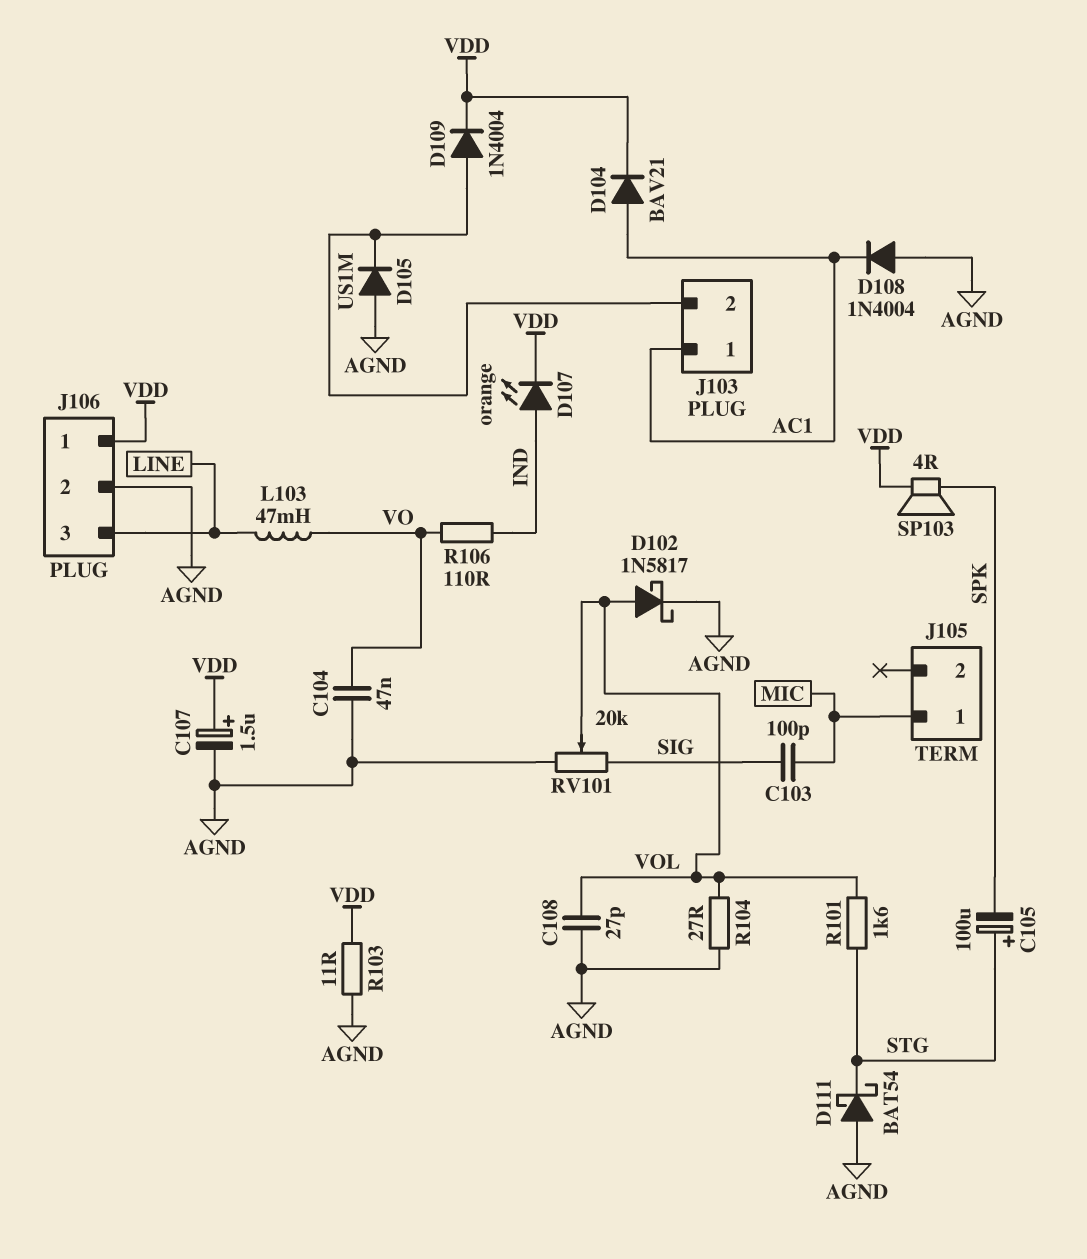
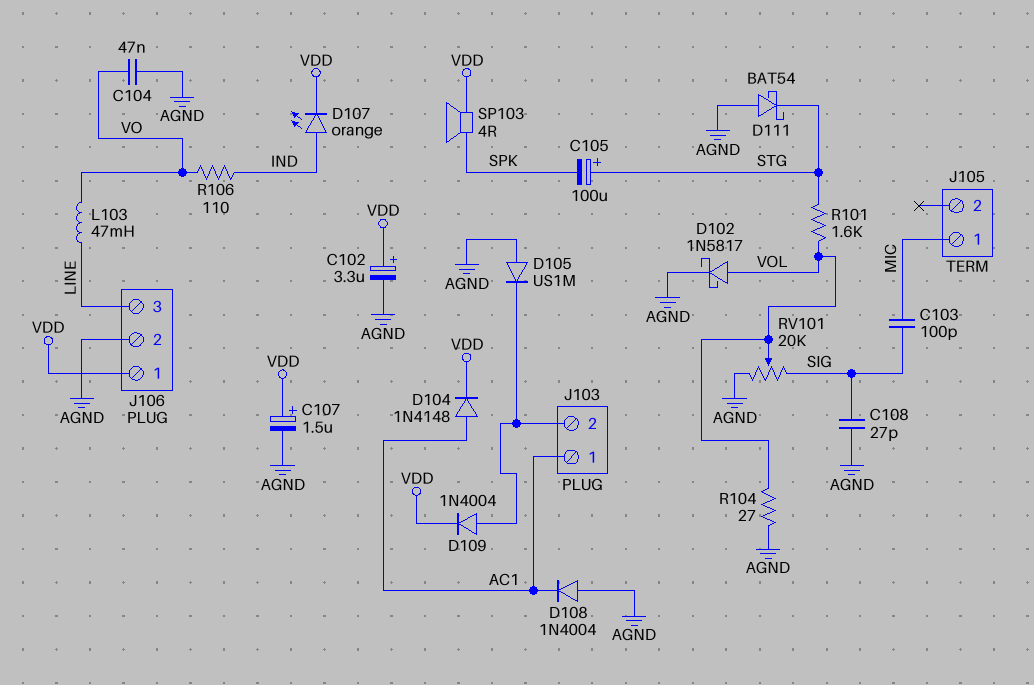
C102: none -> 3.3uF (plus VDD, minus AGND)
C108: 27pF (AGND, VOL) -> 27pF (AGND, SIG)
D104: diode BAV21 (A AC1, K VDD) -> diode 1N4148 (A AC1, K VDD)
R103: 11 (AGND, VDD) -> none

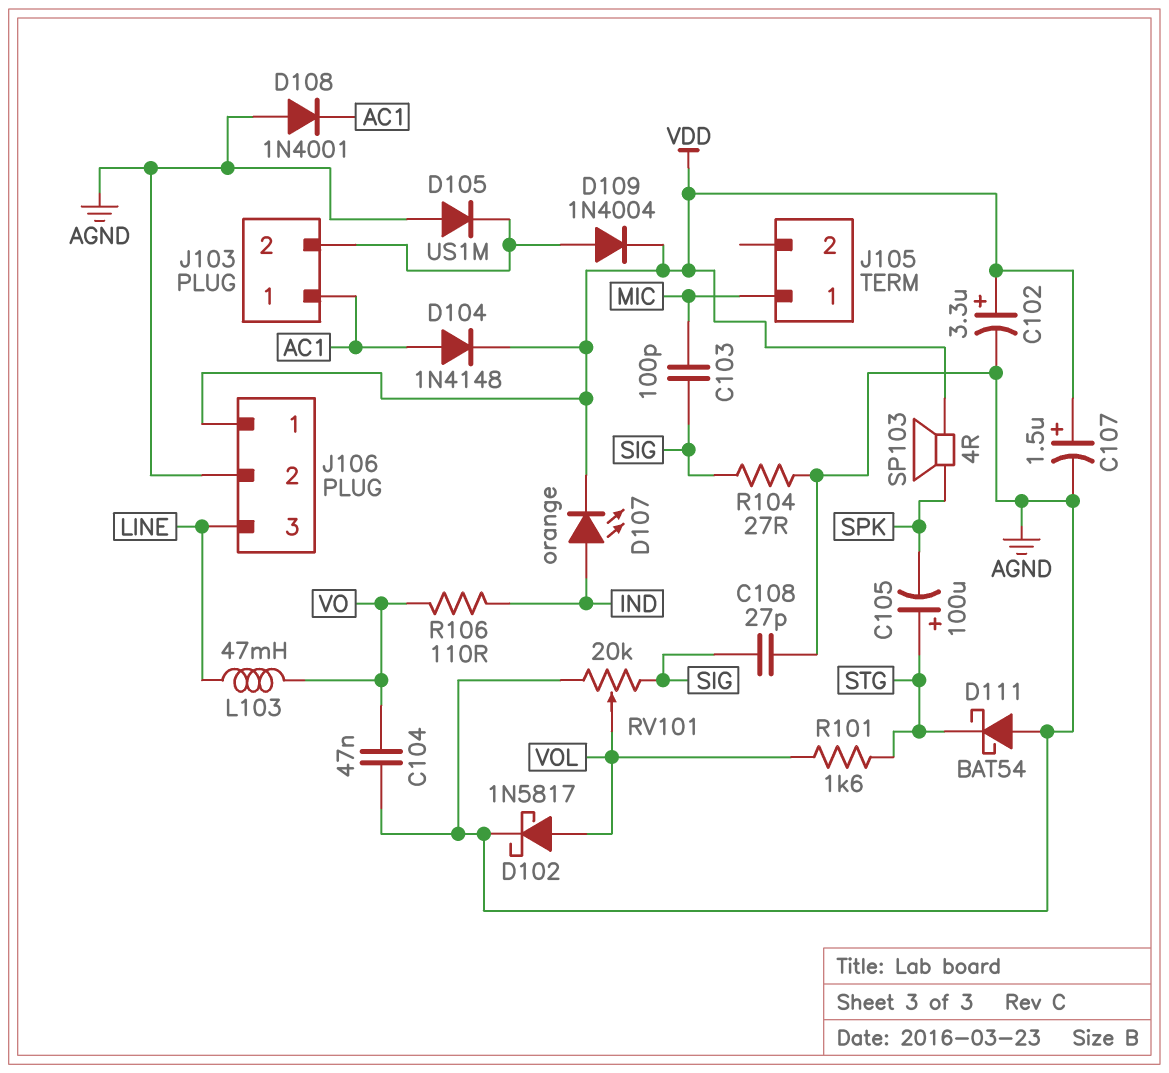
D108: diode 1N4004 (A AGND, K AC1) -> diode 1N4001 (A AGND, K AC1)
R104: 27 (AGND, VOL) -> 27 (AGND, SIG)

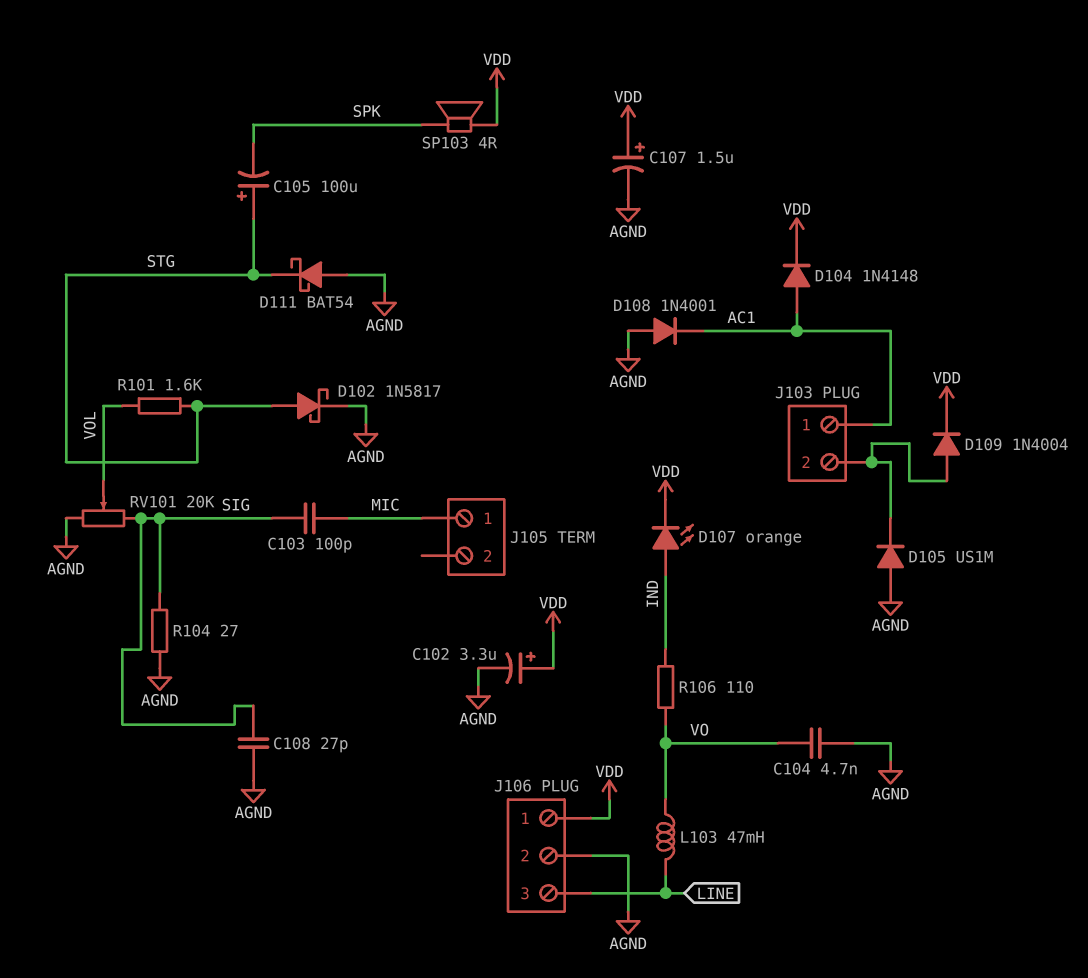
C104: 47nF (AGND, VO) -> 4.7nF (AGND, VO)
D102: schottky 1N5817 (A VOL, K AGND) -> schottky 1N5817 (A STG, K AGND)

